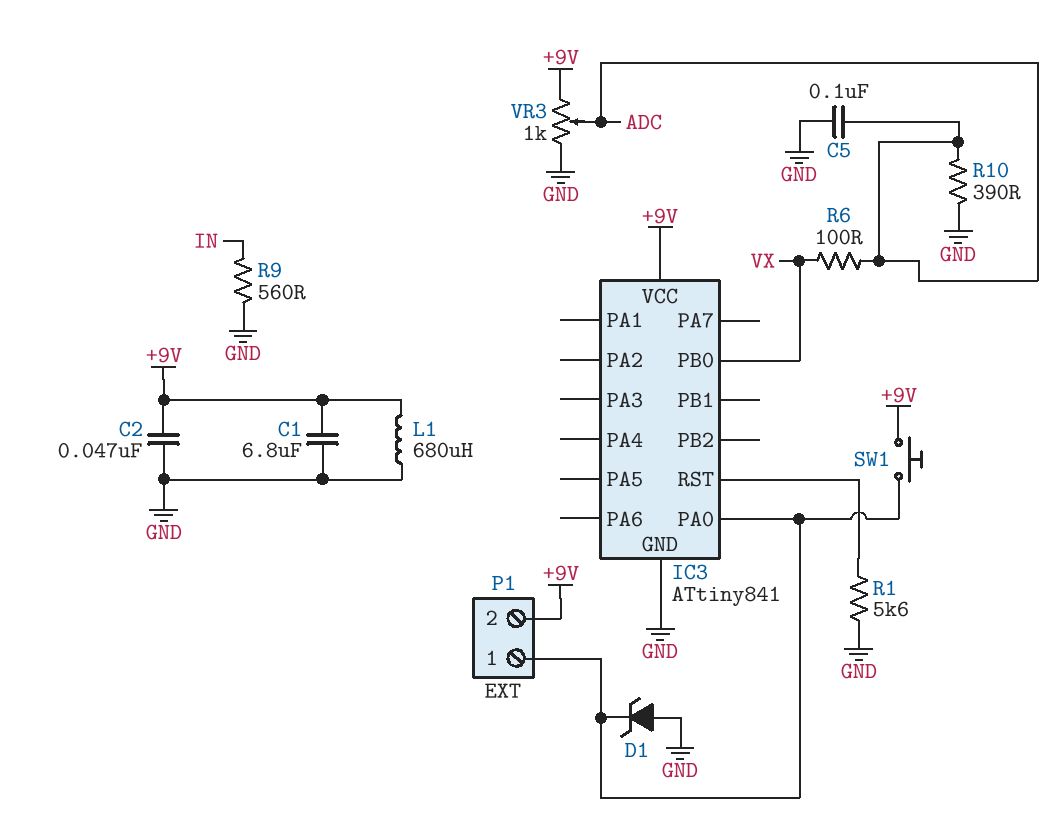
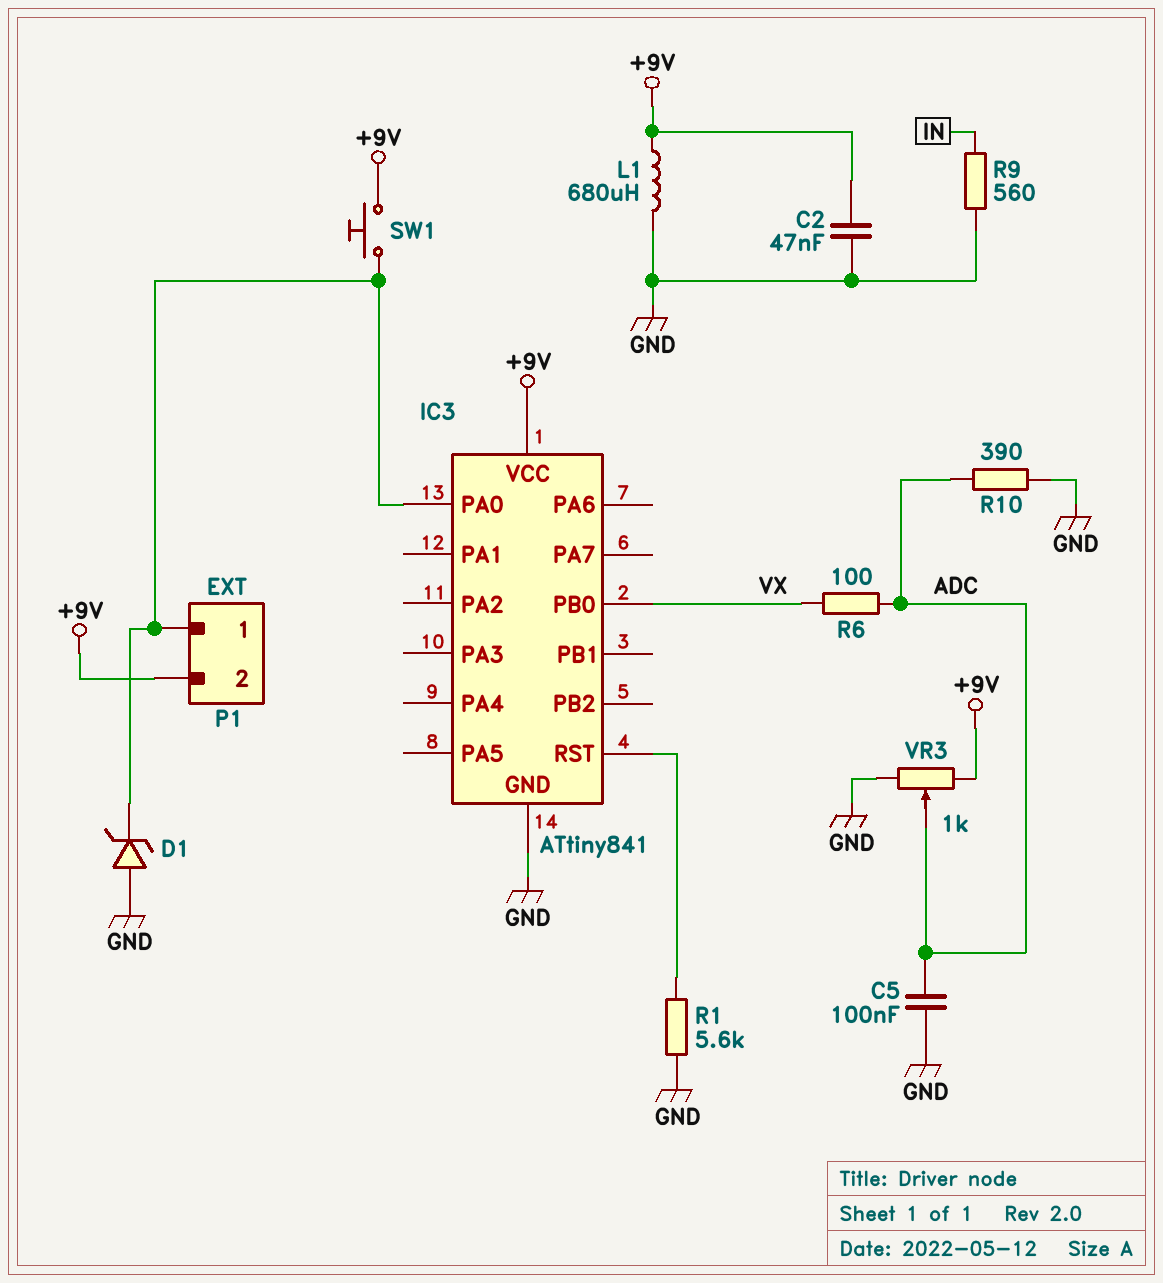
C1: 6.8uF (+9V, GND) -> none

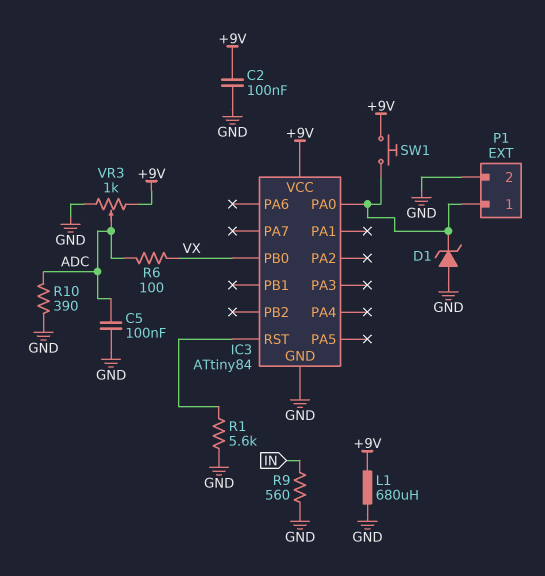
C2: 47nF (+9V, GND) -> 100nF (+9V, GND)
IC3: ATtiny841 -> ATtiny84
P1 pin 2: +9V -> GND

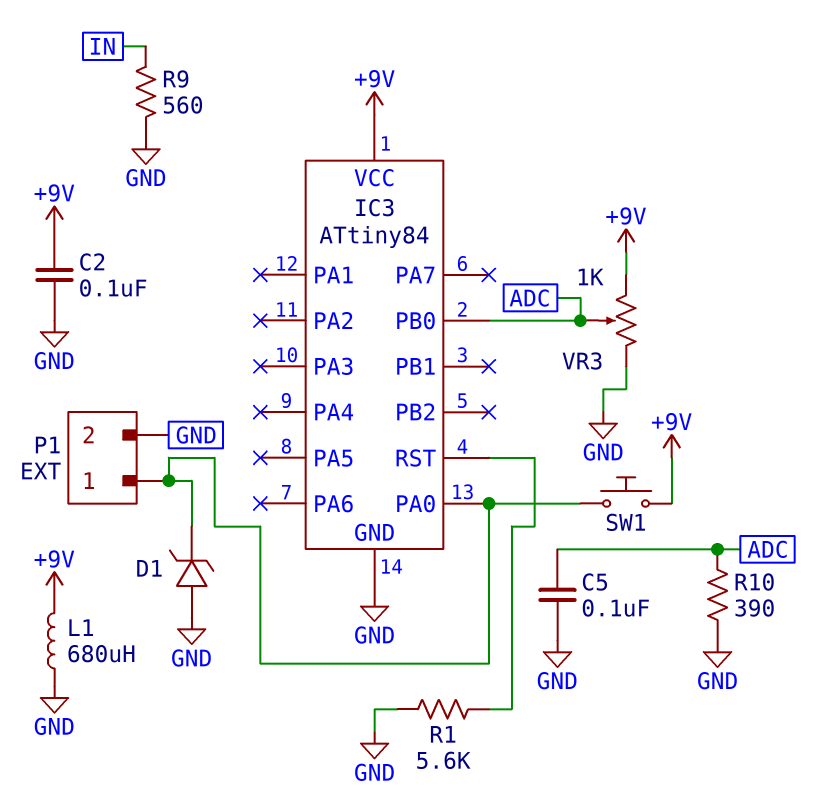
IC3 pin PB0: VX -> ADC
R6: 100 (ADC, VX) -> none

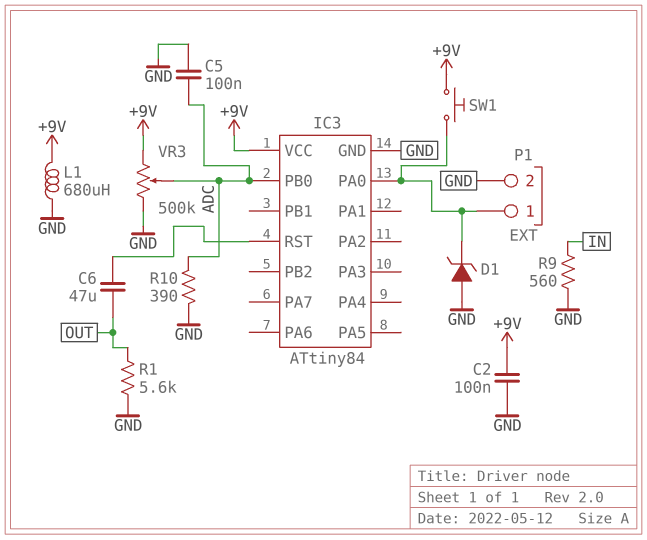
C6: none -> 47uF (IC3/RST, OUT)
R1: 5.6k (GND, IC3/RST) -> 5.6k (GND, OUT)
VR3: 1k (+9V, GND, wiper ADC) -> 500k (+9V, GND, wiper ADC)

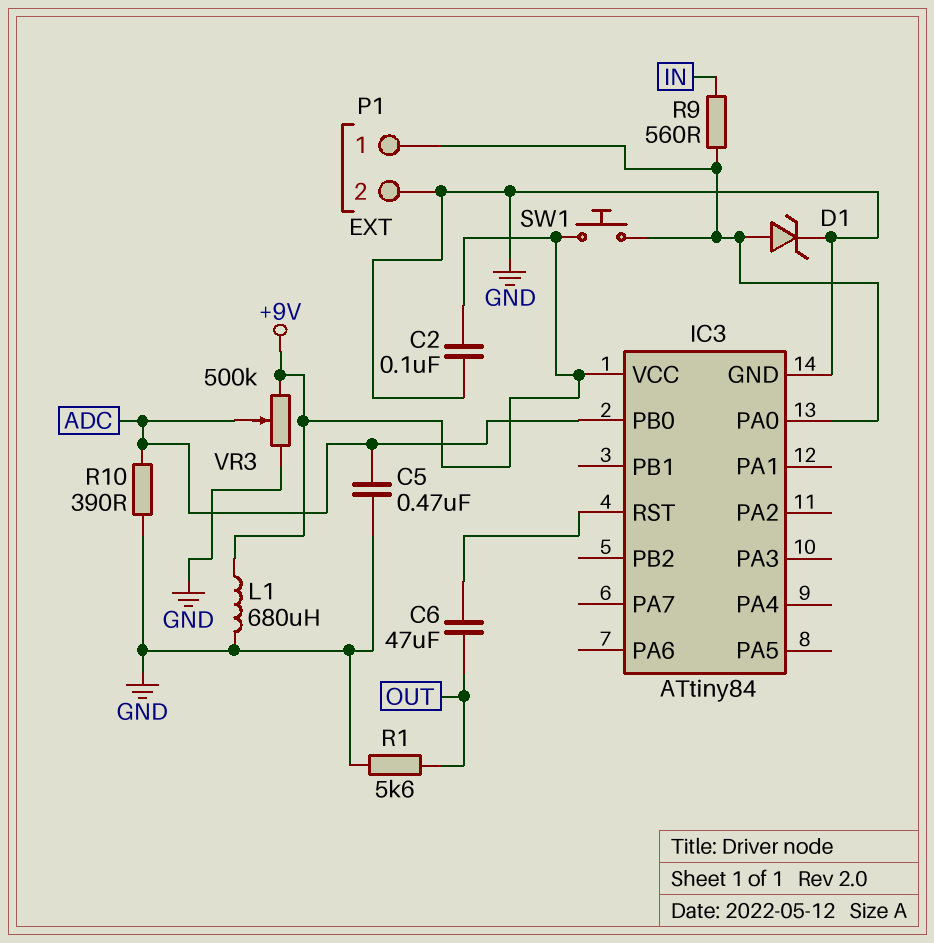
C5: 100nF (ADC, GND) -> 470nF (ADC, GND)
D1: zener (A GND, K IC3/PA0) -> zener (A IC3/PA0, K GND)
R9: 560 (GND, IN) -> 560 (IC3/PA0, IN)

